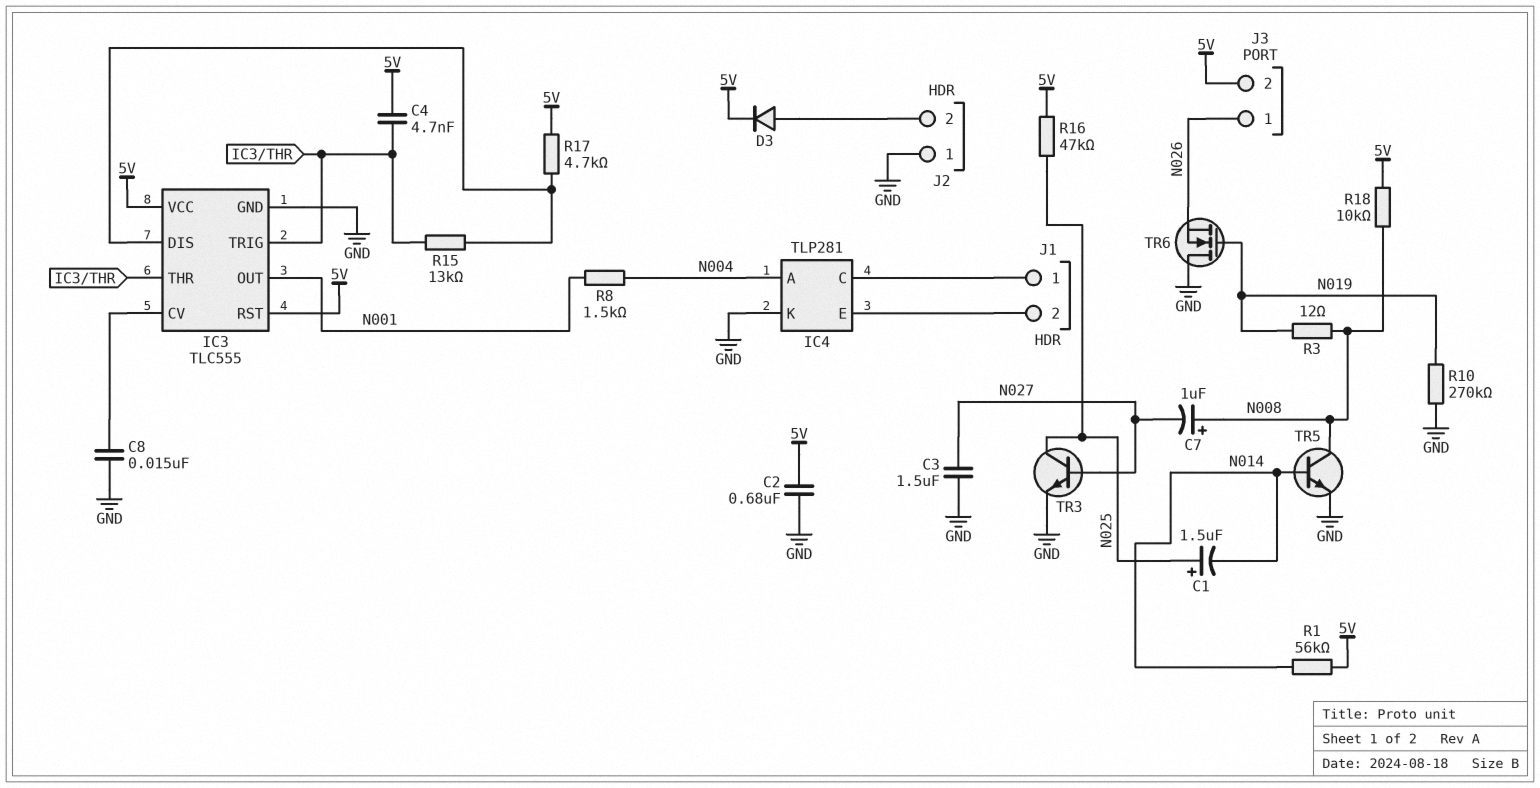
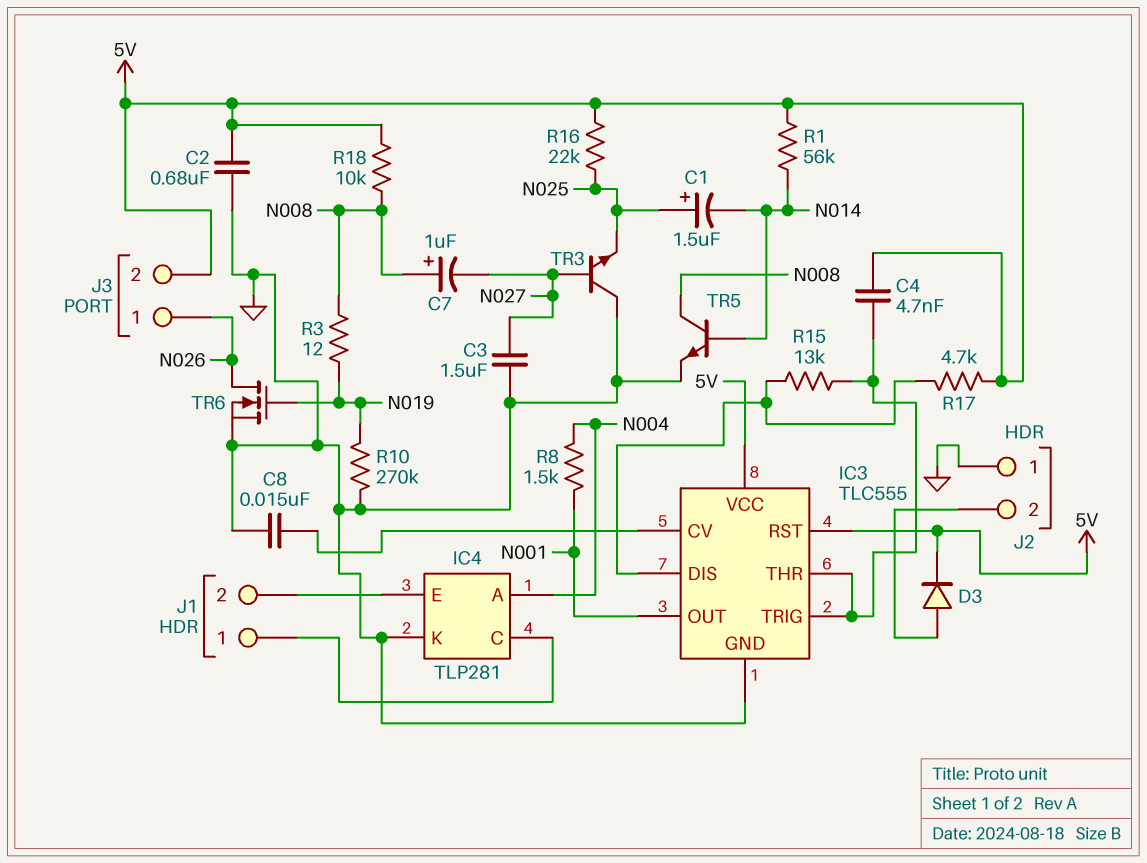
R16: 47k (5V, N025) -> 22k (5V, N025)
TR3: NPN (B N027, C N025, E GND) -> NPN (B N027, C GND, E N025)
TR6: NMOS (G N019, D GND, S N026) -> NMOS (G N019, D N026, S GND)

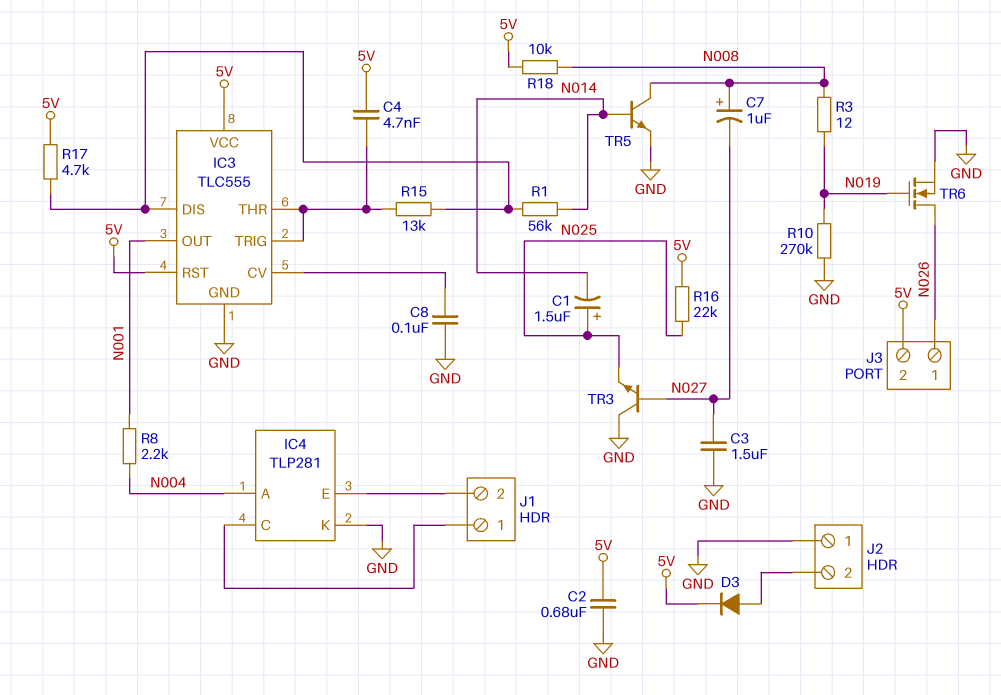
C8: 15nF (GND, IC3/CV) -> 100nF (GND, IC3/CV)
R1: 56k (5V, N014) -> 56k (IC3/DIS, N014)
R8: 1.5k (N001, N004) -> 2.2k (N001, N004)

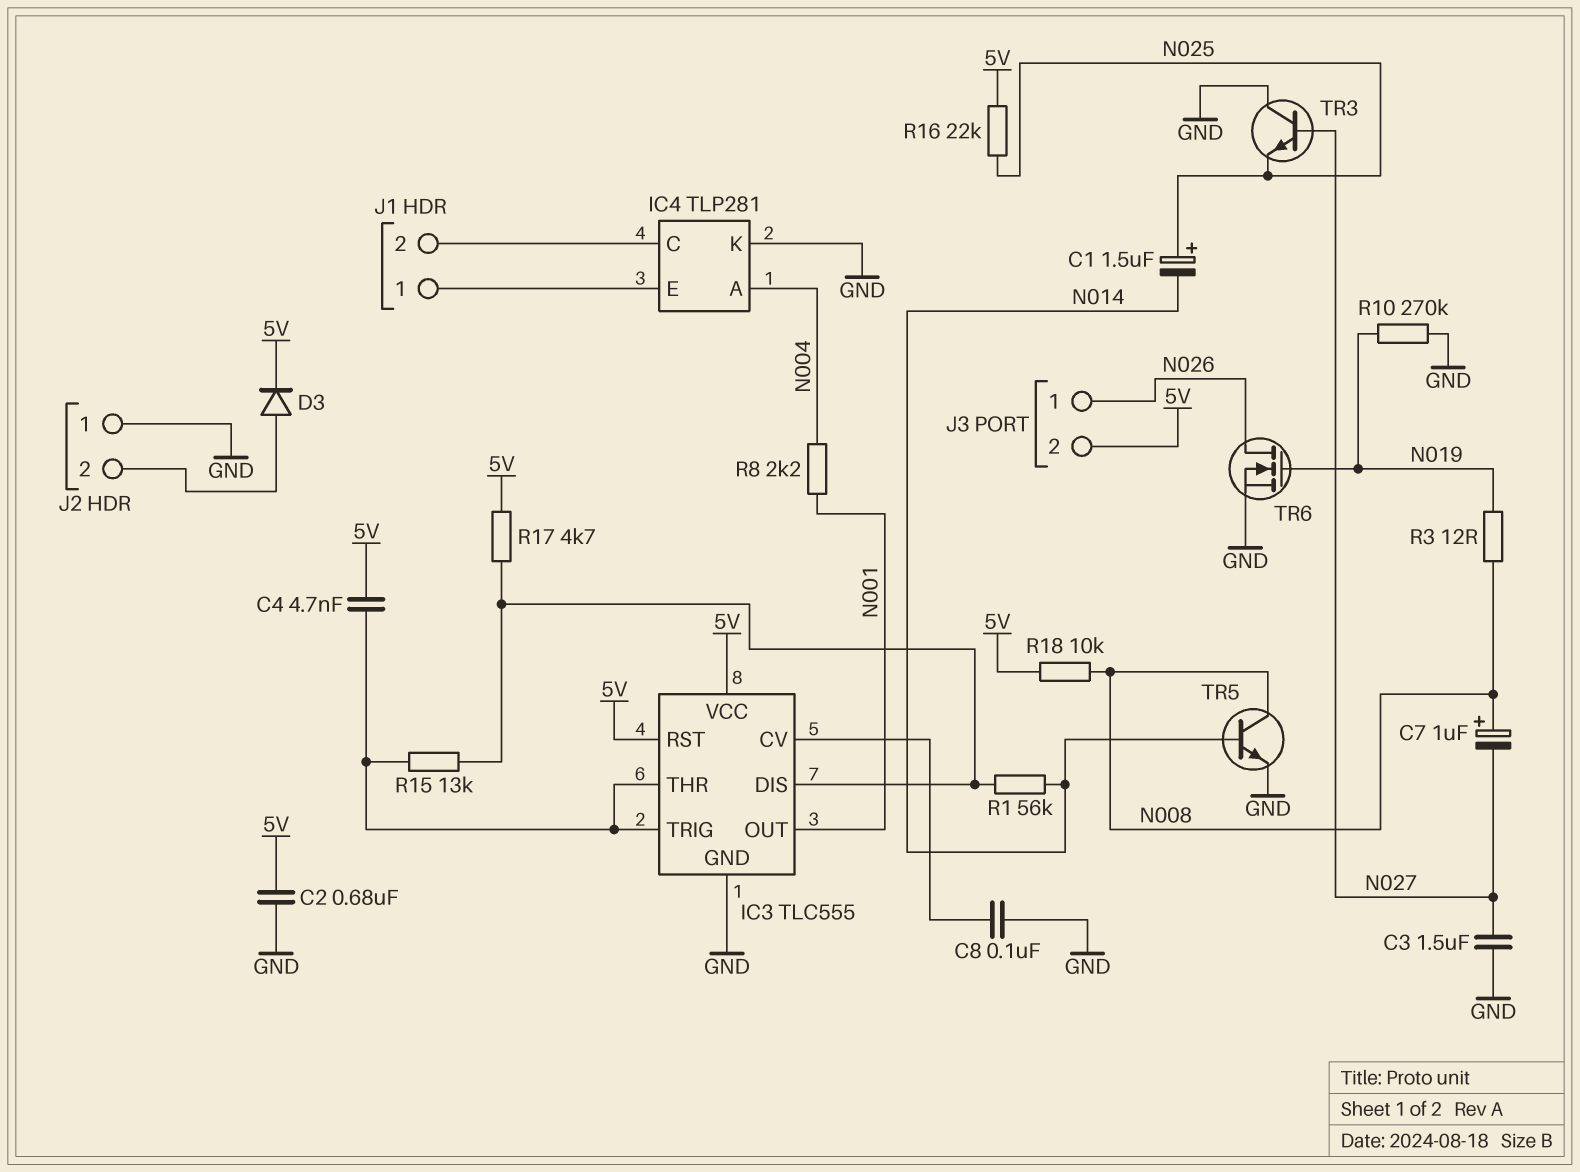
J1 pin 1: IC4/C -> IC4/E
J1 pin 2: IC4/E -> IC4/C

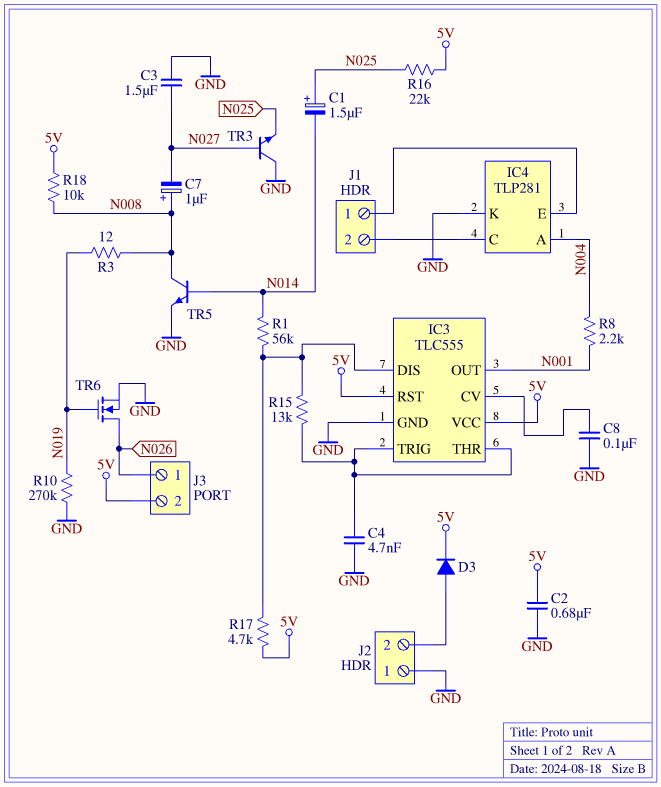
C4: 4.7nF (5V, IC3/THR) -> 4.7nF (GND, IC3/THR)

